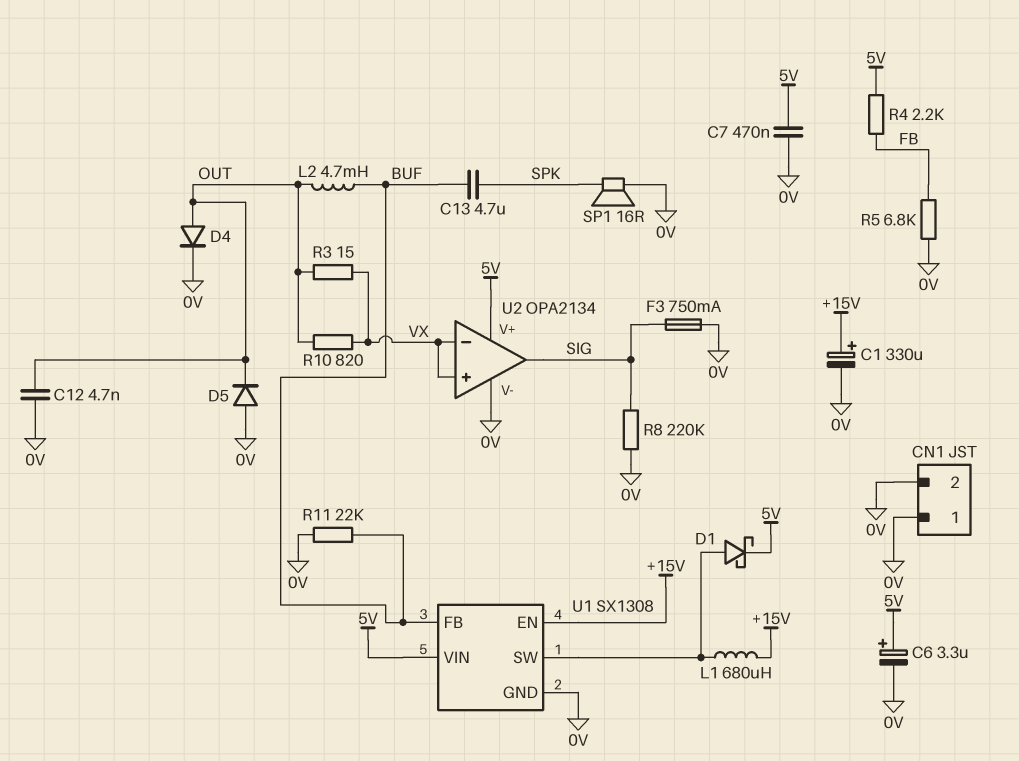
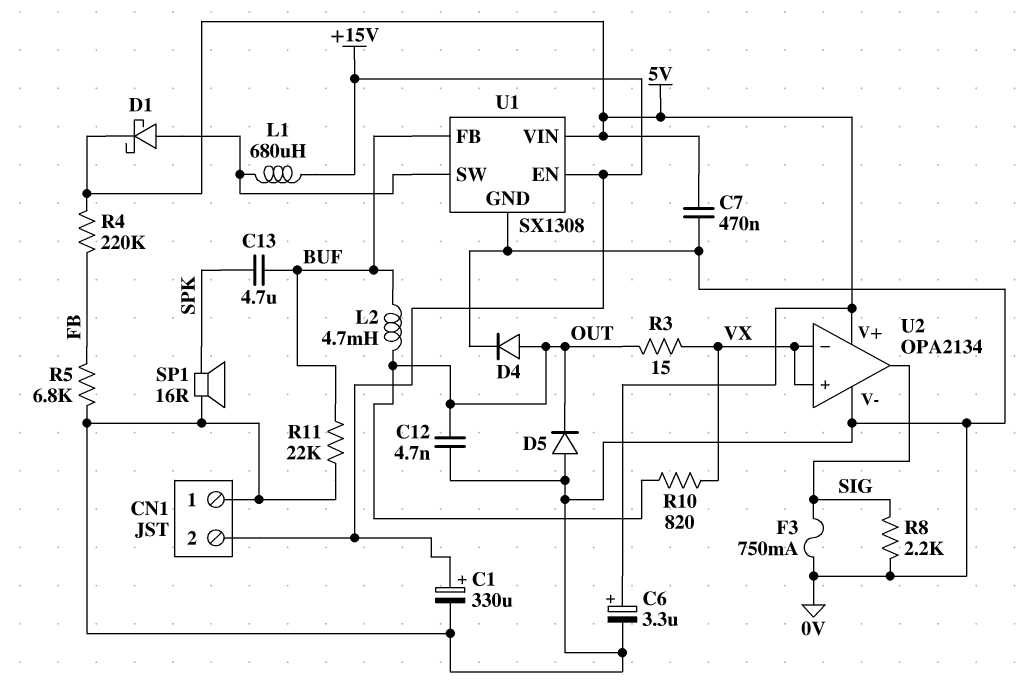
CN1 pin 2: 0V -> +15V
R4: 2.2k (5V, FB) -> 220k (5V, FB)
R8: 220k (0V, SIG) -> 2.2k (0V, SIG)

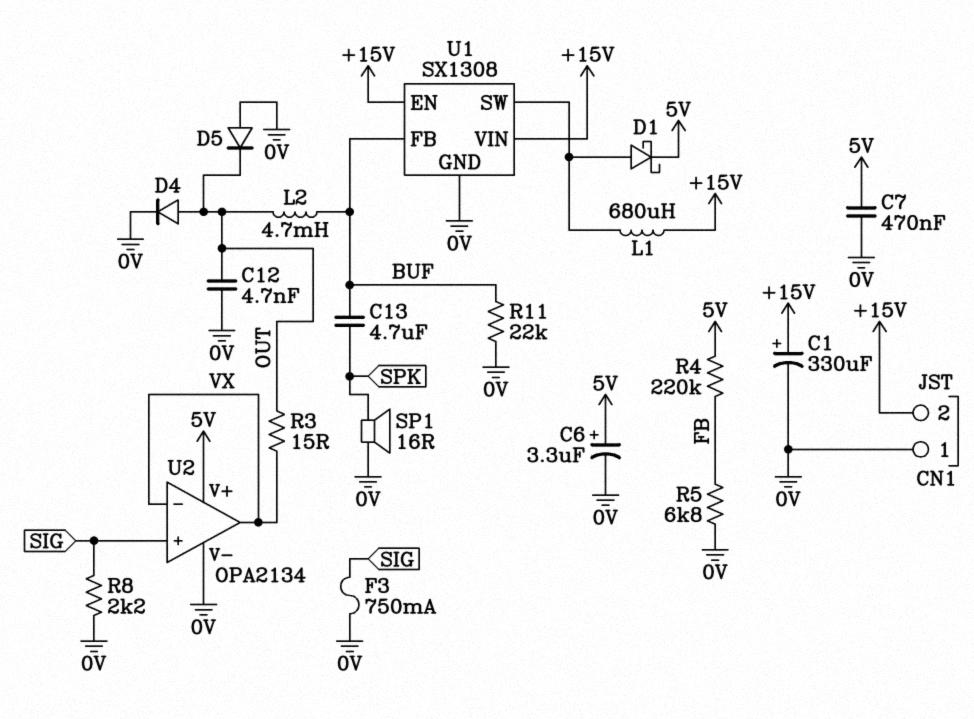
R10: 820 (OUT, VX) -> none
U1 pin VIN: 5V -> +15V
U2 pin in+: VX -> SIG
U2 pin out: SIG -> VX

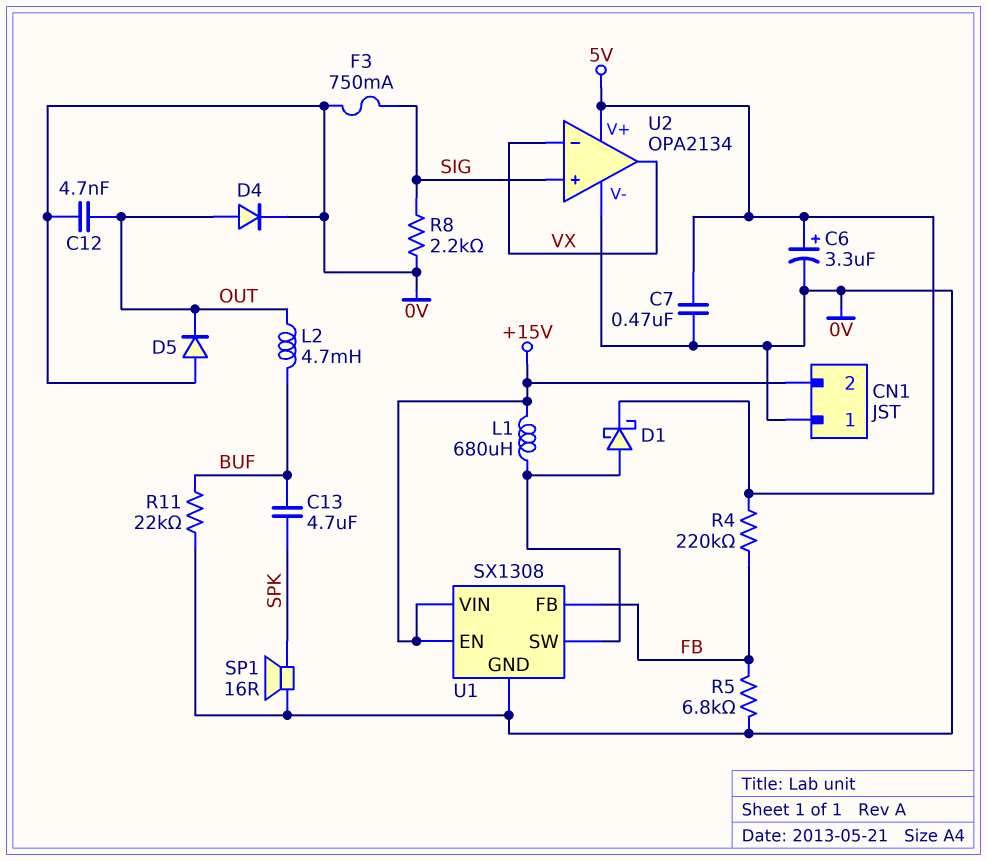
C1: 330uF (plus +15V, minus 0V) -> none
R3: 15 (OUT, VX) -> none
U1 pin FB: BUF -> FB

